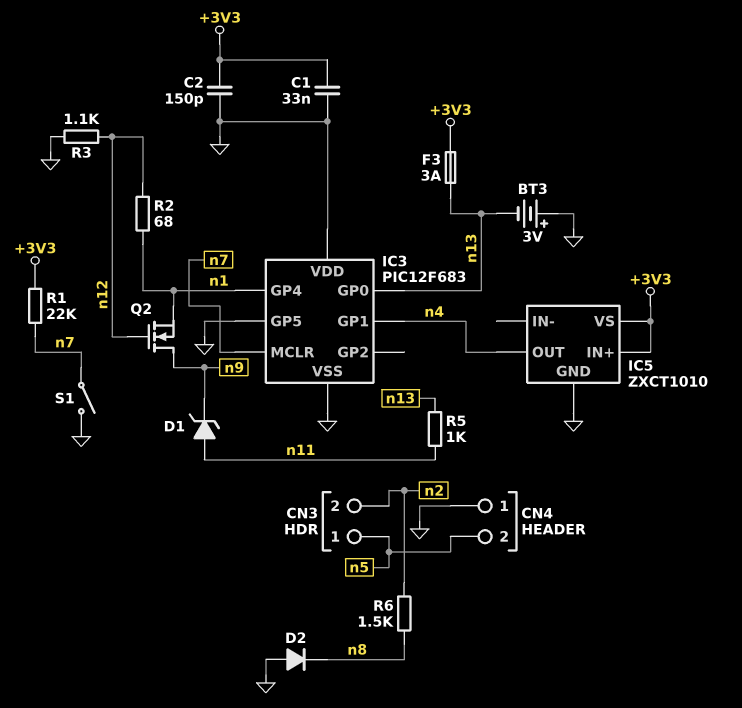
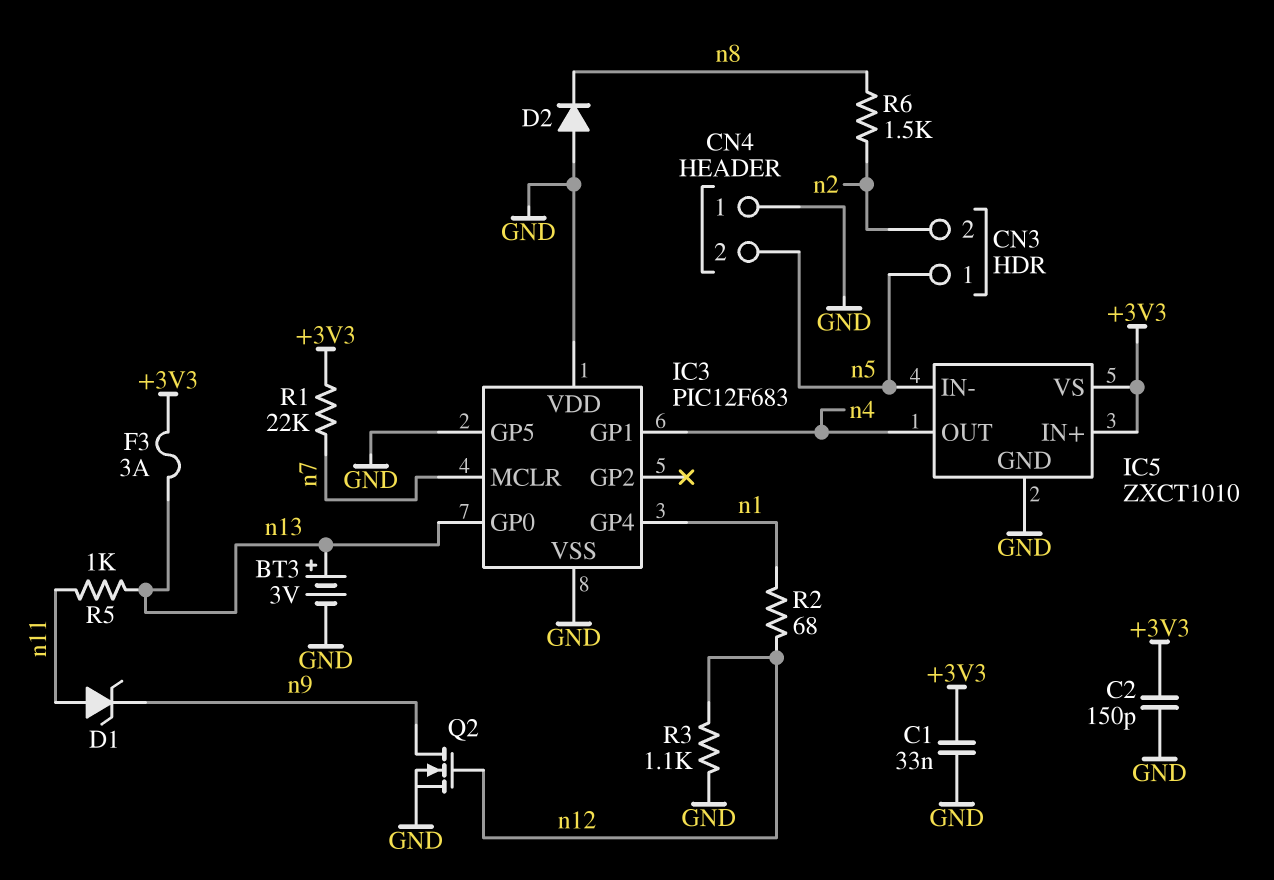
BT3: 3V (plus GND, minus n13) -> 3V (plus n13, minus GND)
IC5 pin IN-: none -> n5
Q2: NMOS (G n12, D n9, S n1) -> NMOS (G n12, D n9, S GND)
S1: switch (GND, n7) -> none

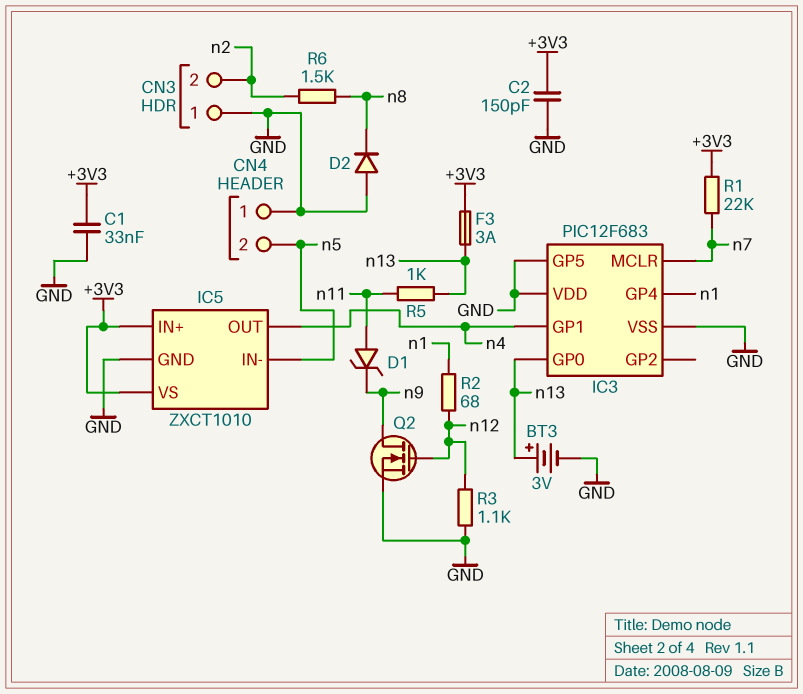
CN3 pin 1: n5 -> GND

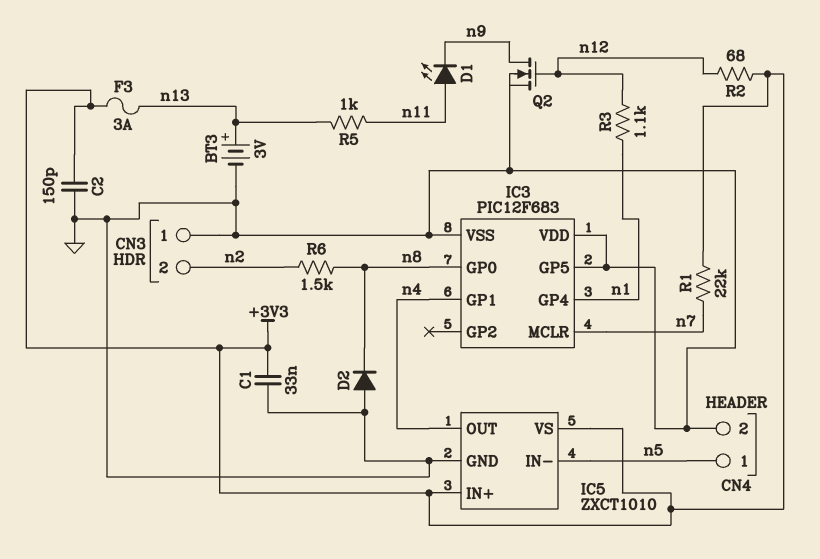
CN4 pin 1: GND -> n5
CN4 pin 2: n5 -> GND
D1: zener (A n11, K n9) -> LED (A n11, K n9)
IC3 pin GP0: n13 -> n8
R2: 68 (n1, n12) -> 68 (+3V3, n12)
R3: 1.1k (GND, n12) -> 1.1k (n1, n12)

